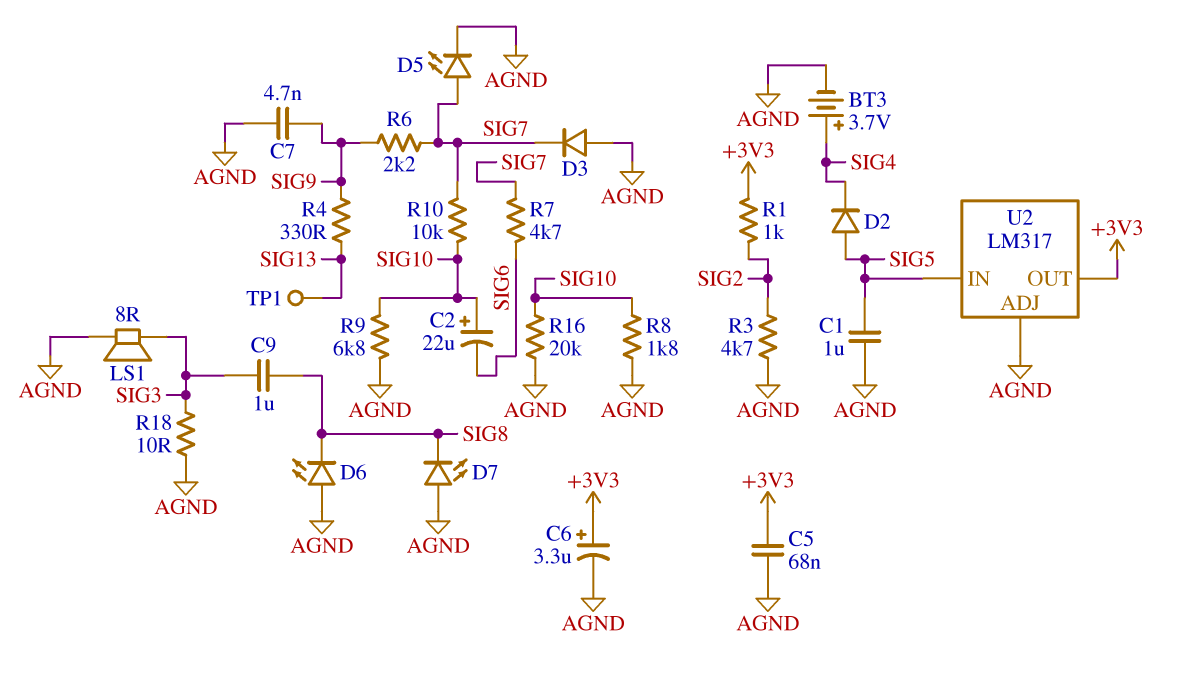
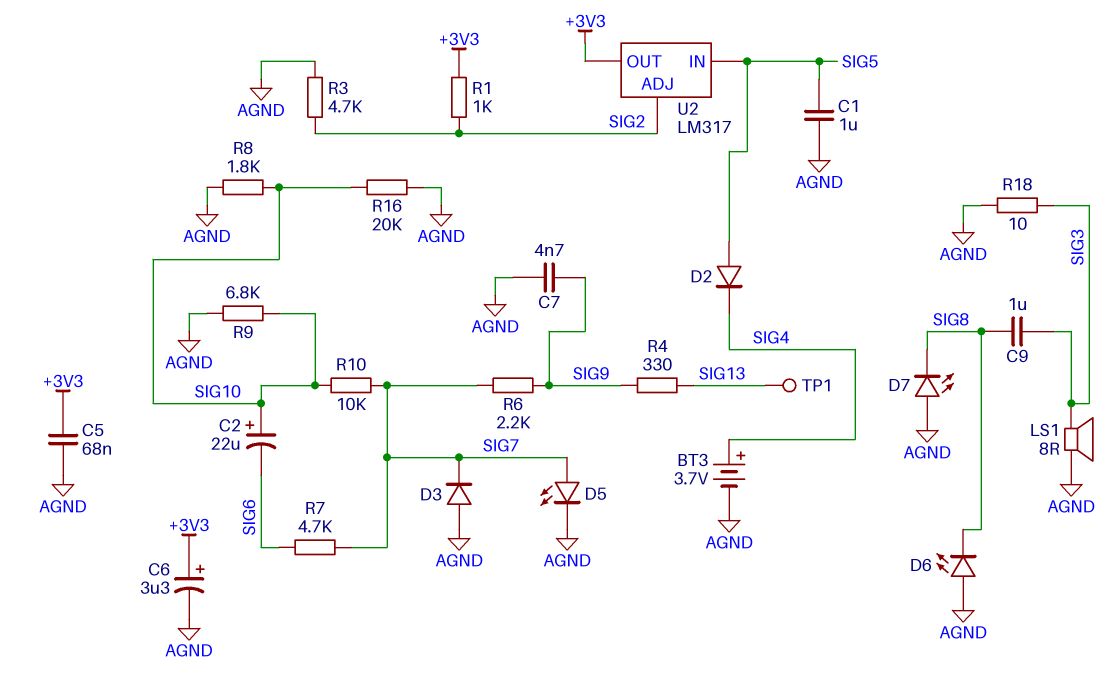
U2 pin ADJ: AGND -> SIG2

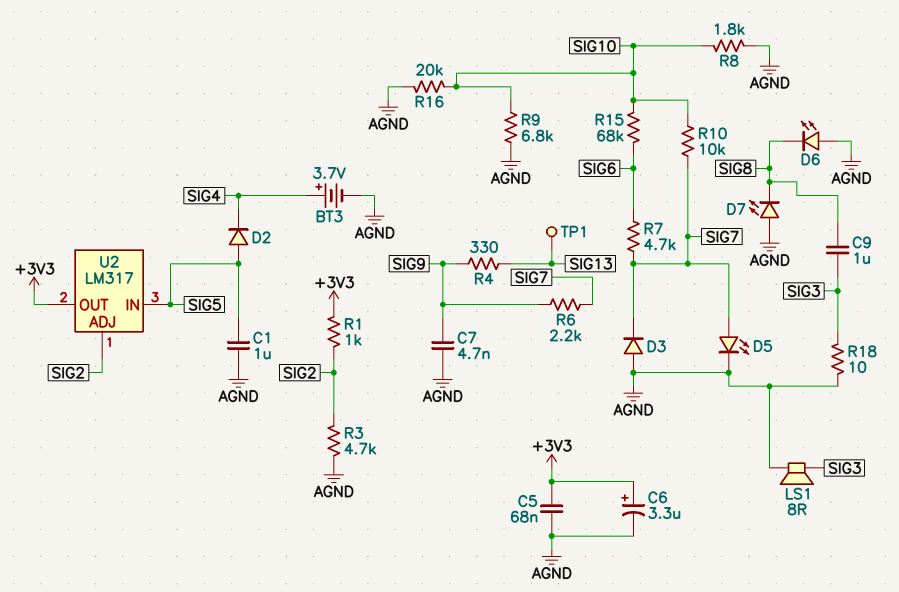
C2: 22uF (plus SIG10, minus SIG6) -> none
R15: none -> 68k (SIG6, SIG10)

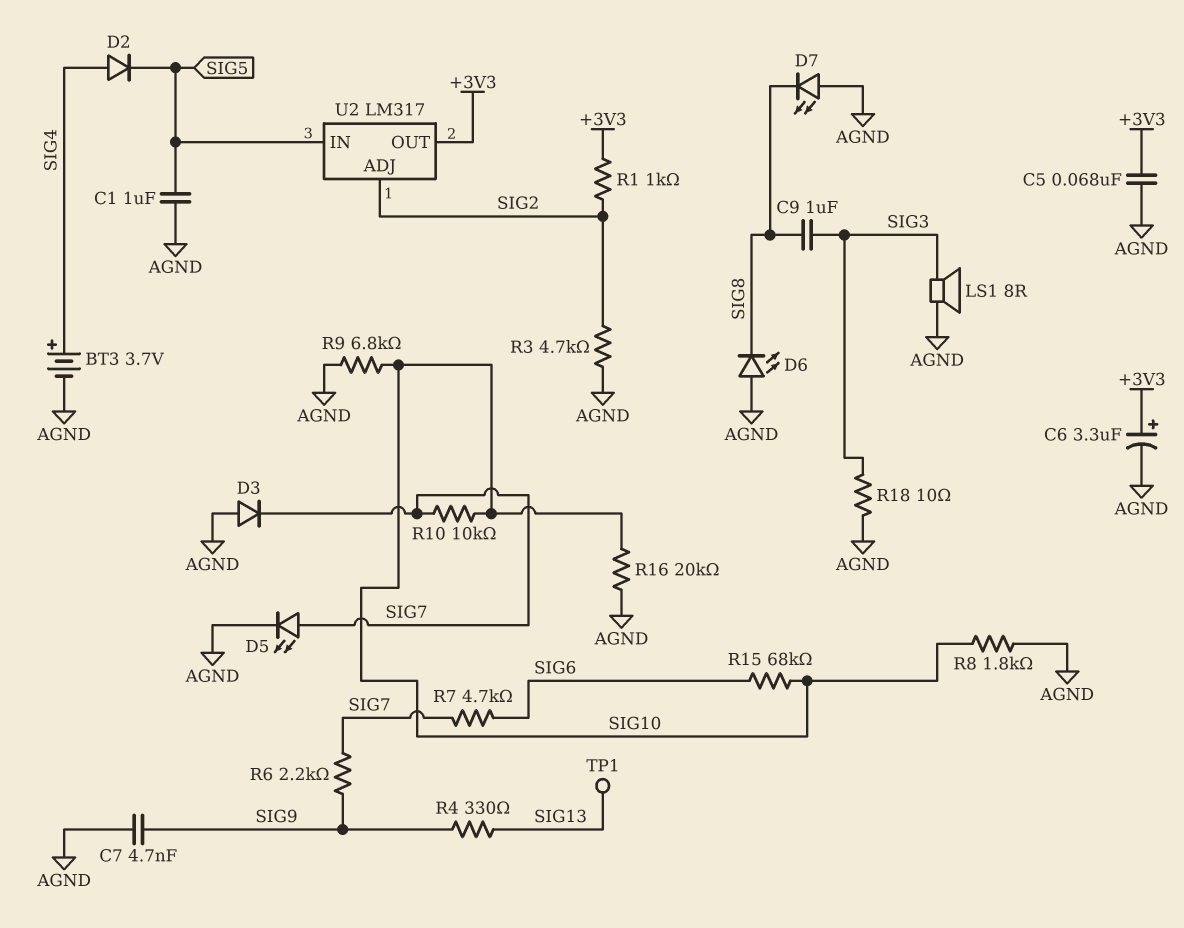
D2: diode (A SIG5, K SIG4) -> diode (A SIG4, K SIG5)

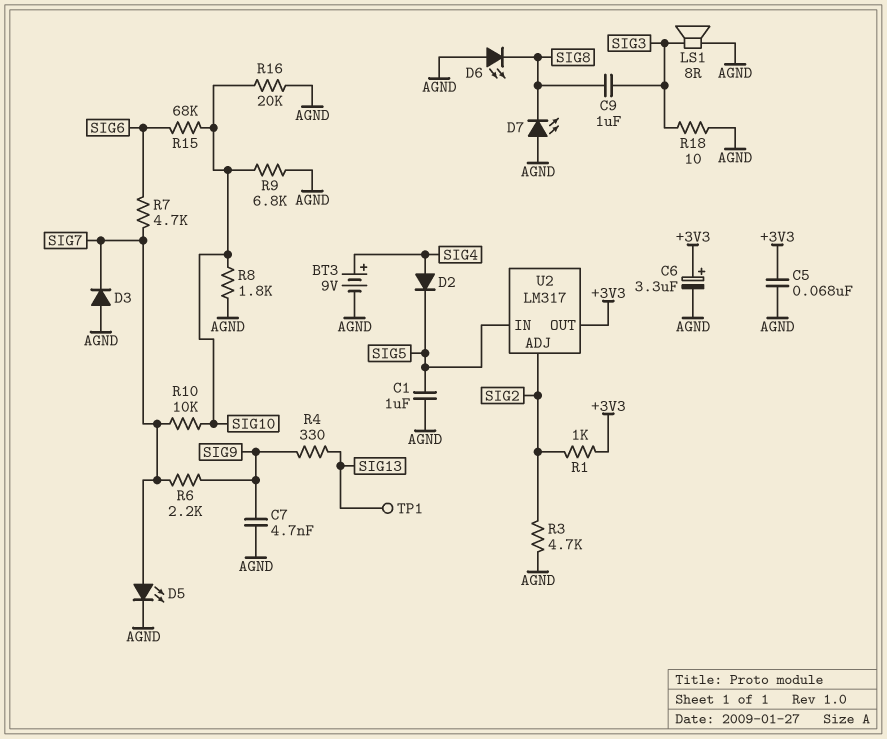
BT3: 3.7V (plus SIG4, minus AGND) -> 9V (plus SIG4, minus AGND)

